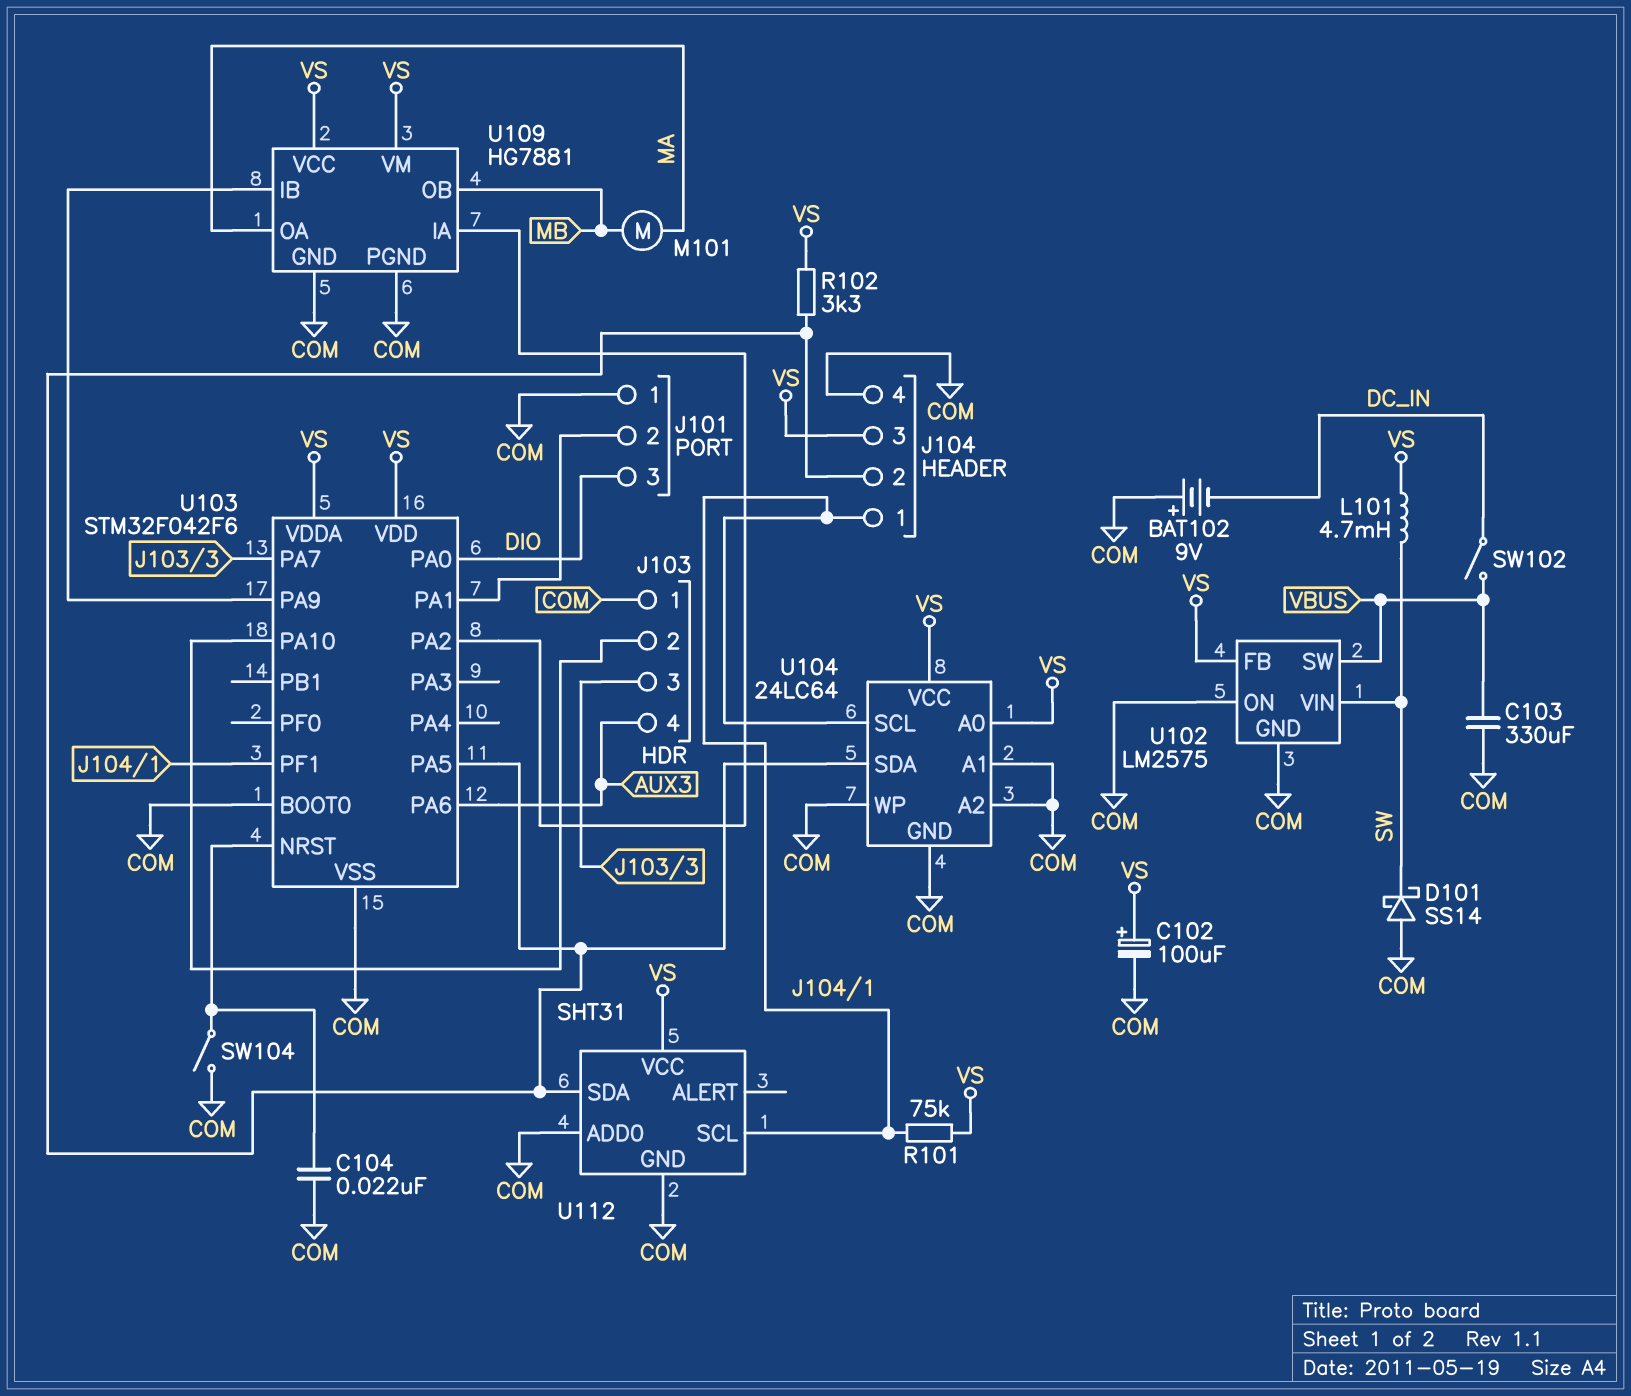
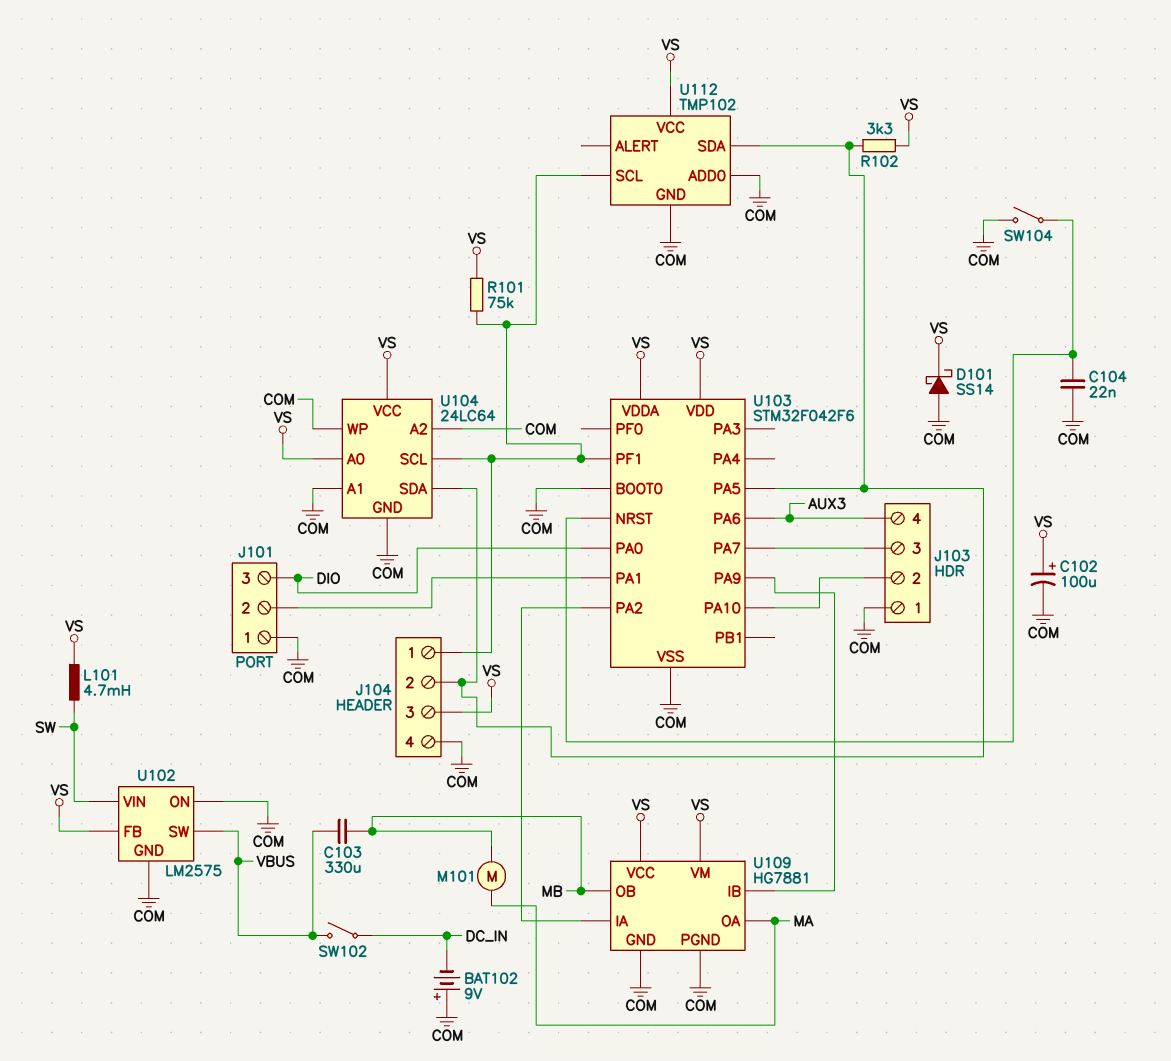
C103: 330uF (COM, VBUS) -> 330uF (MB, VBUS)
D101: schottky SS14 (A COM, K SW) -> schottky SS14 (A COM, K VS)
U112: SHT31 -> TMP102

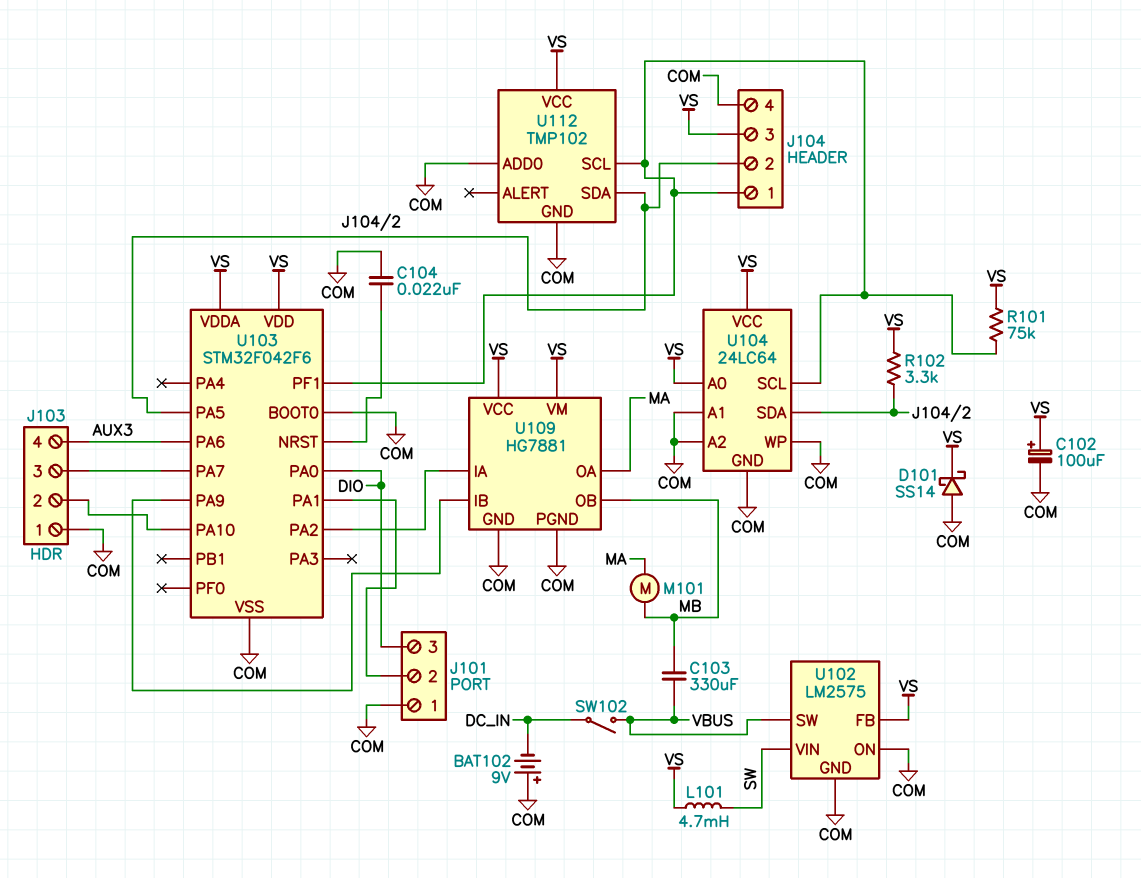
SW104: switch (COM, U103/NRST) -> none

